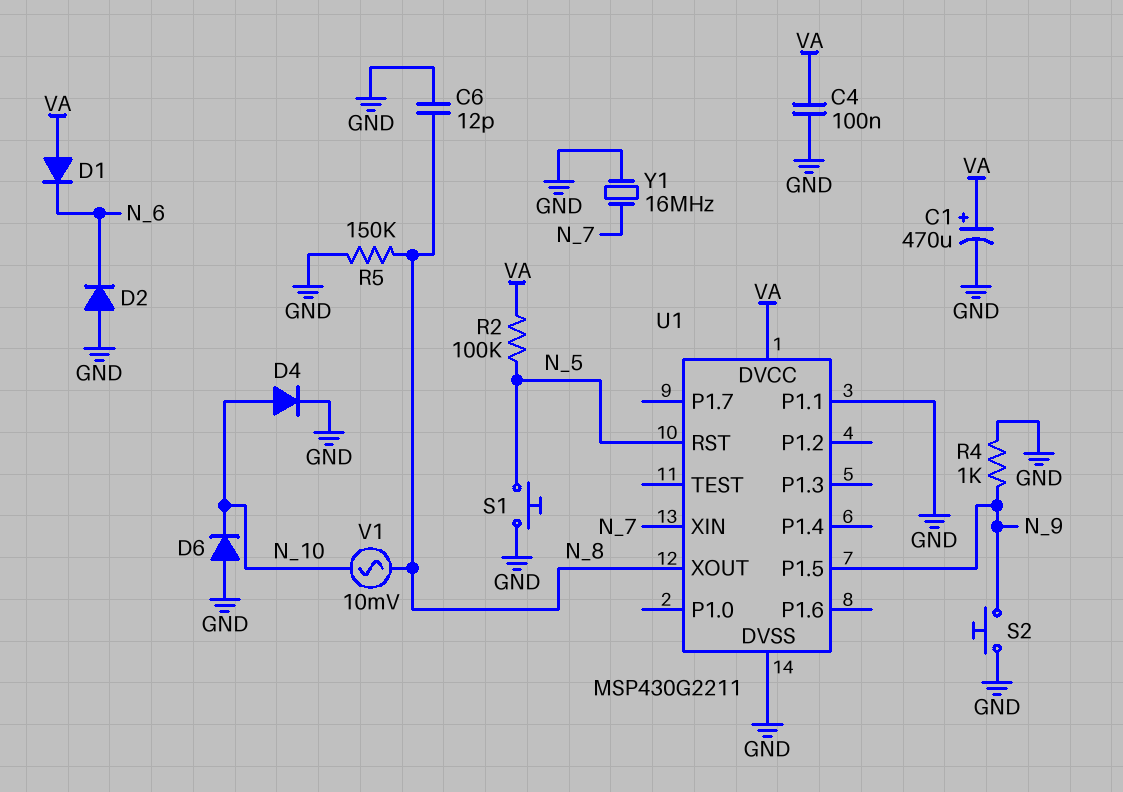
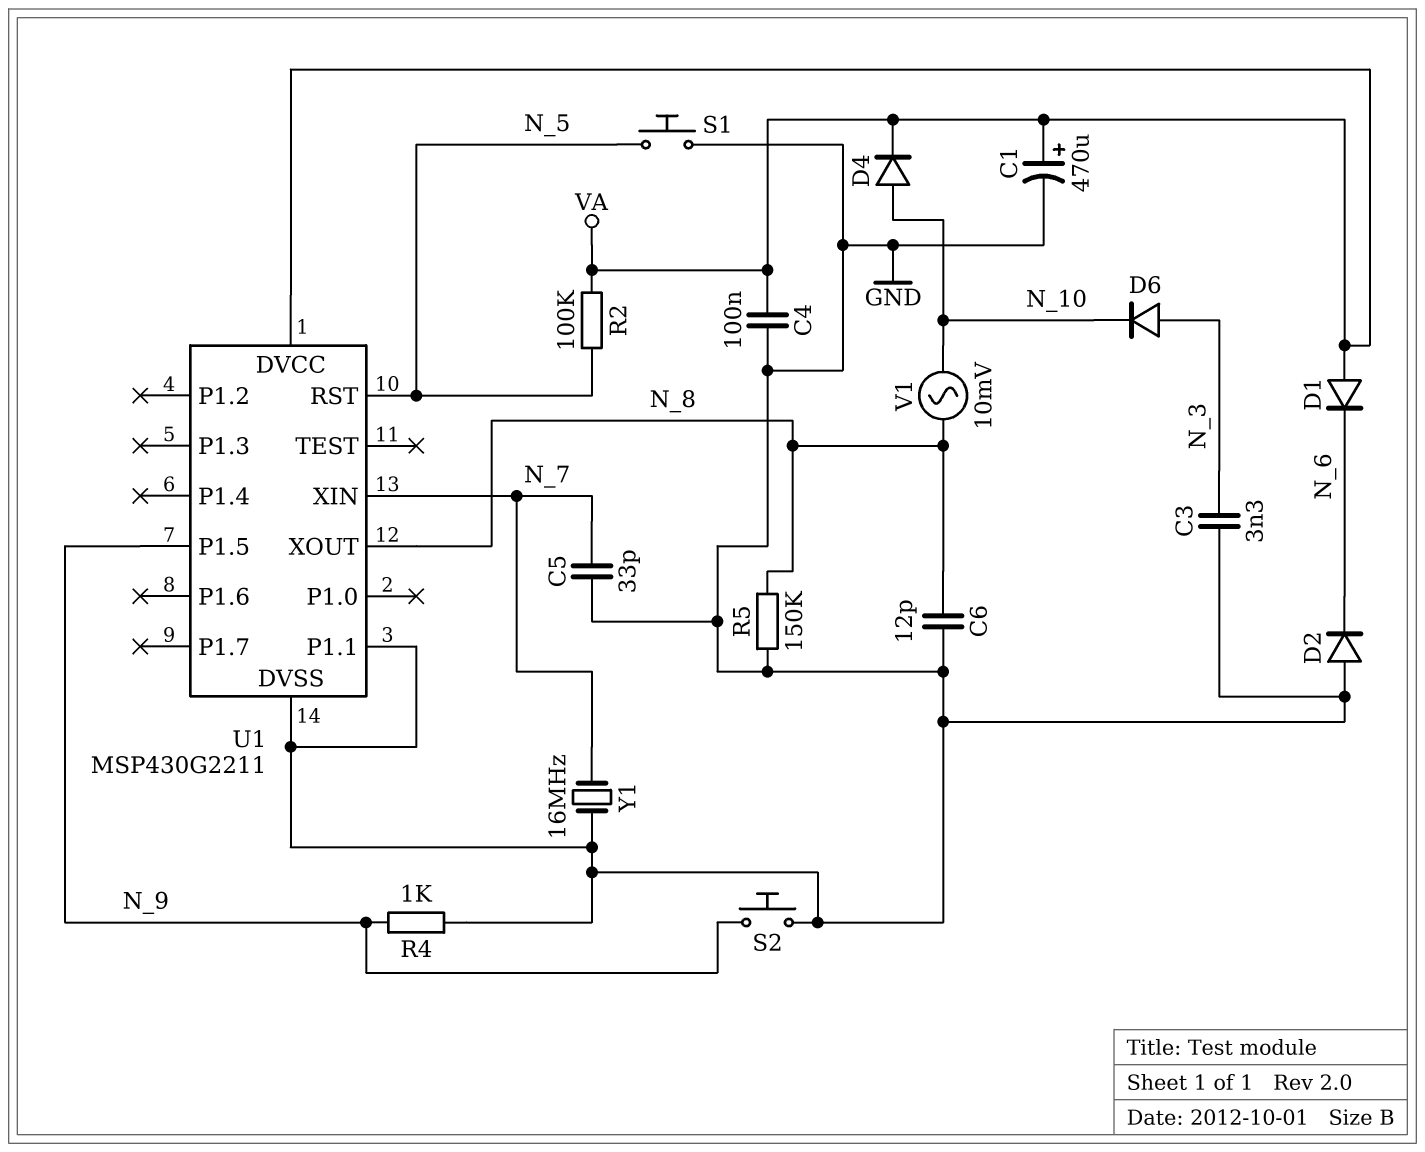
C3: none -> 3.3nF (GND, N_3)
C5: none -> 33pF (GND, N_7)
D4: diode (A N_10, K GND) -> diode (A N_10, K VA)
D6: diode (A GND, K N_10) -> diode (A N_3, K N_10)

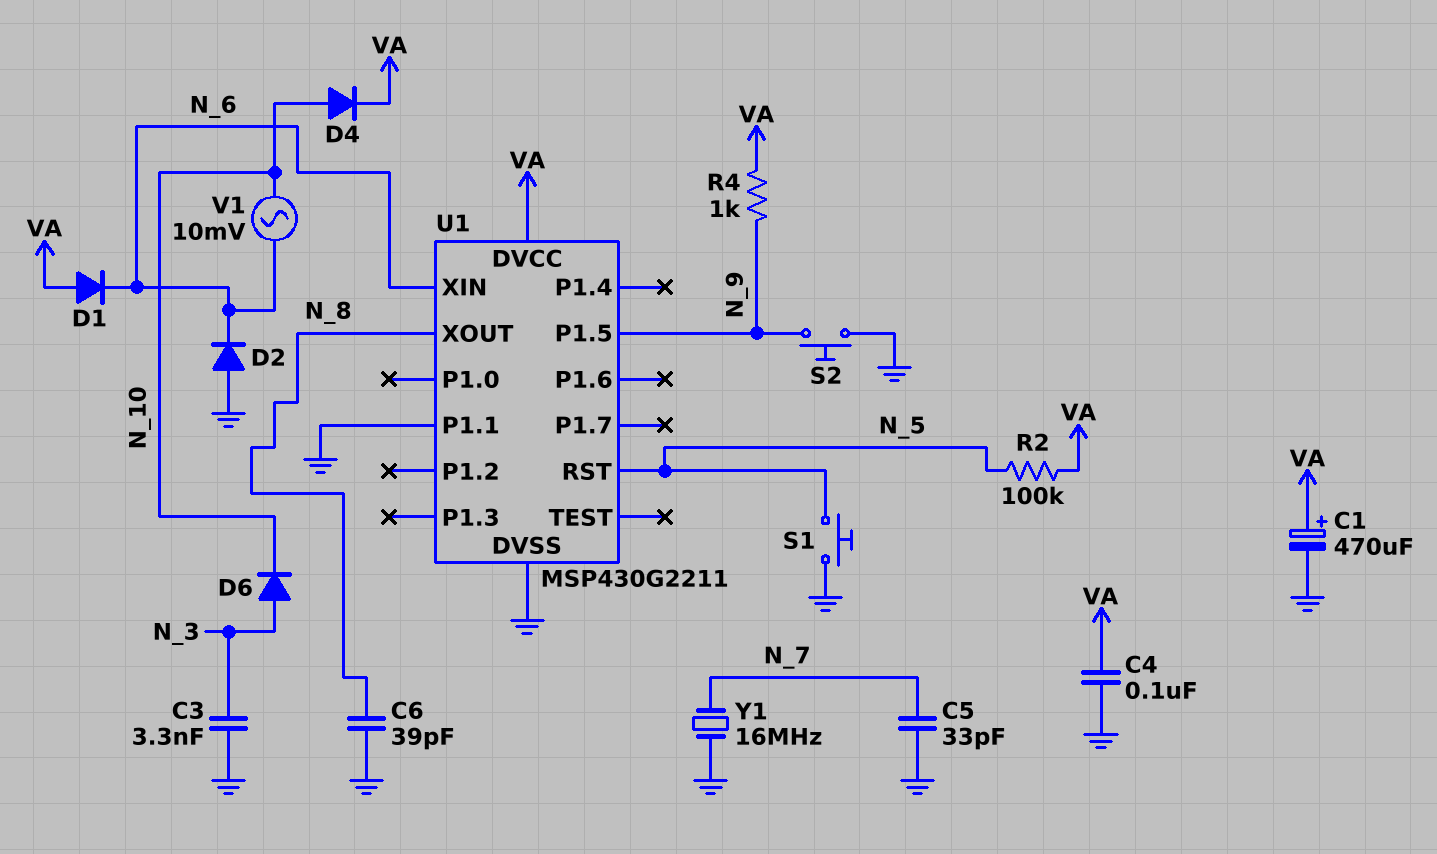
C6: 12pF (GND, N_8) -> 39pF (GND, N_8)
R4: 1k (GND, N_9) -> 1k (N_9, VA)
R5: 150k (GND, N_8) -> none
U1 pin XIN: N_7 -> N_6
V1: AC 10mV (N_8, N_10) -> AC 10mV (N_6, N_10)

